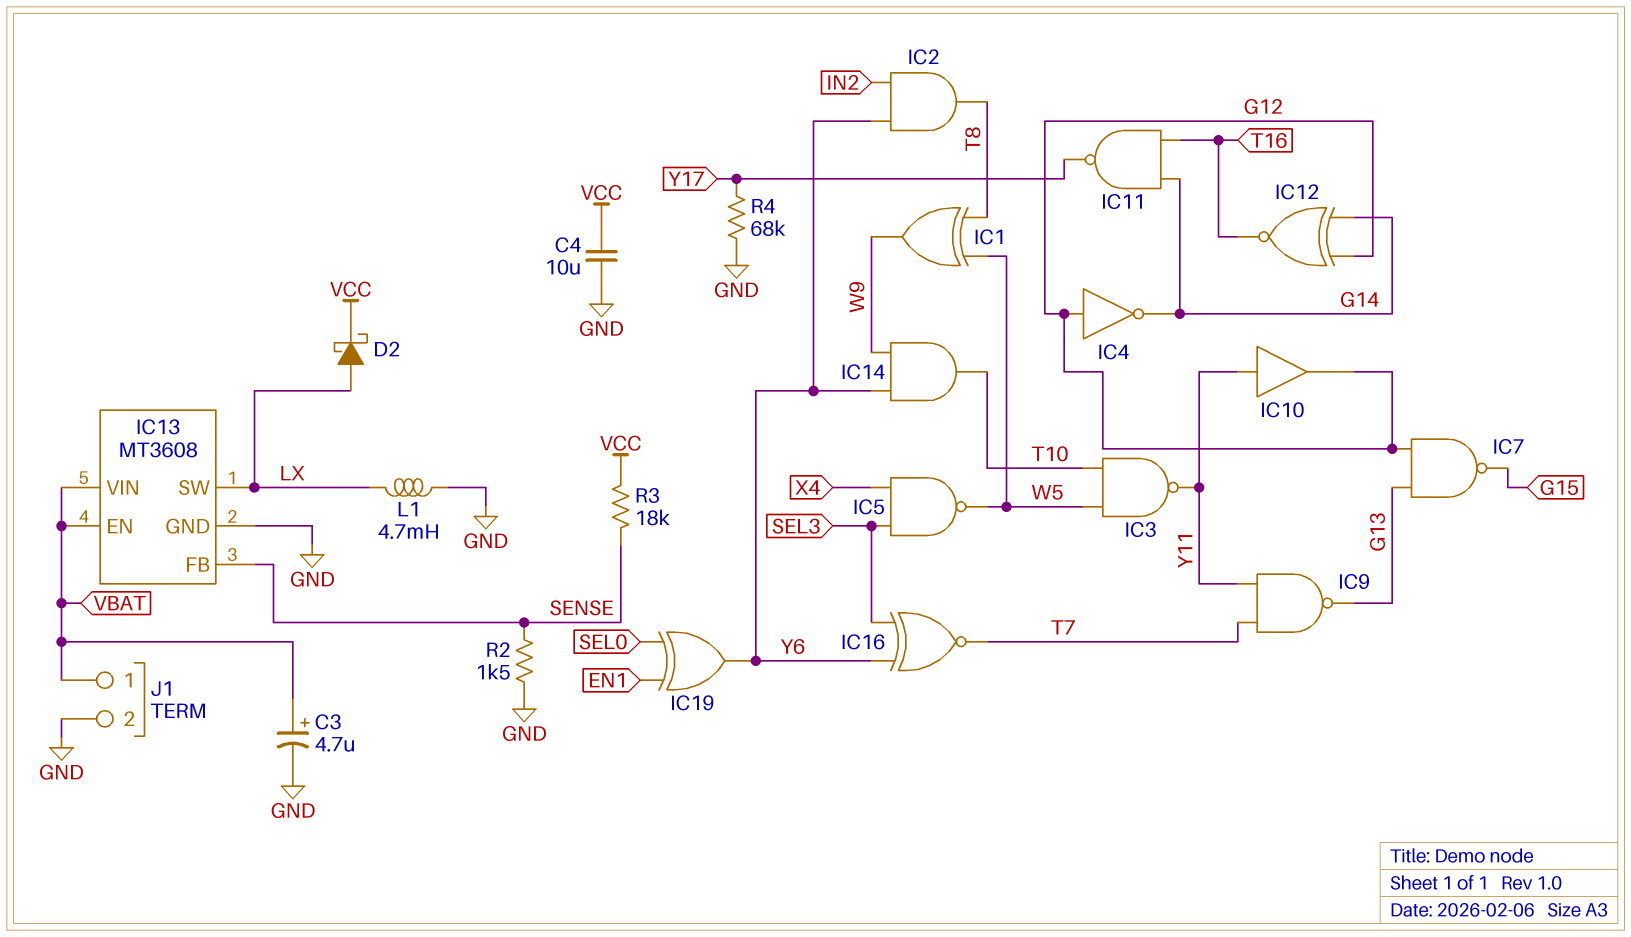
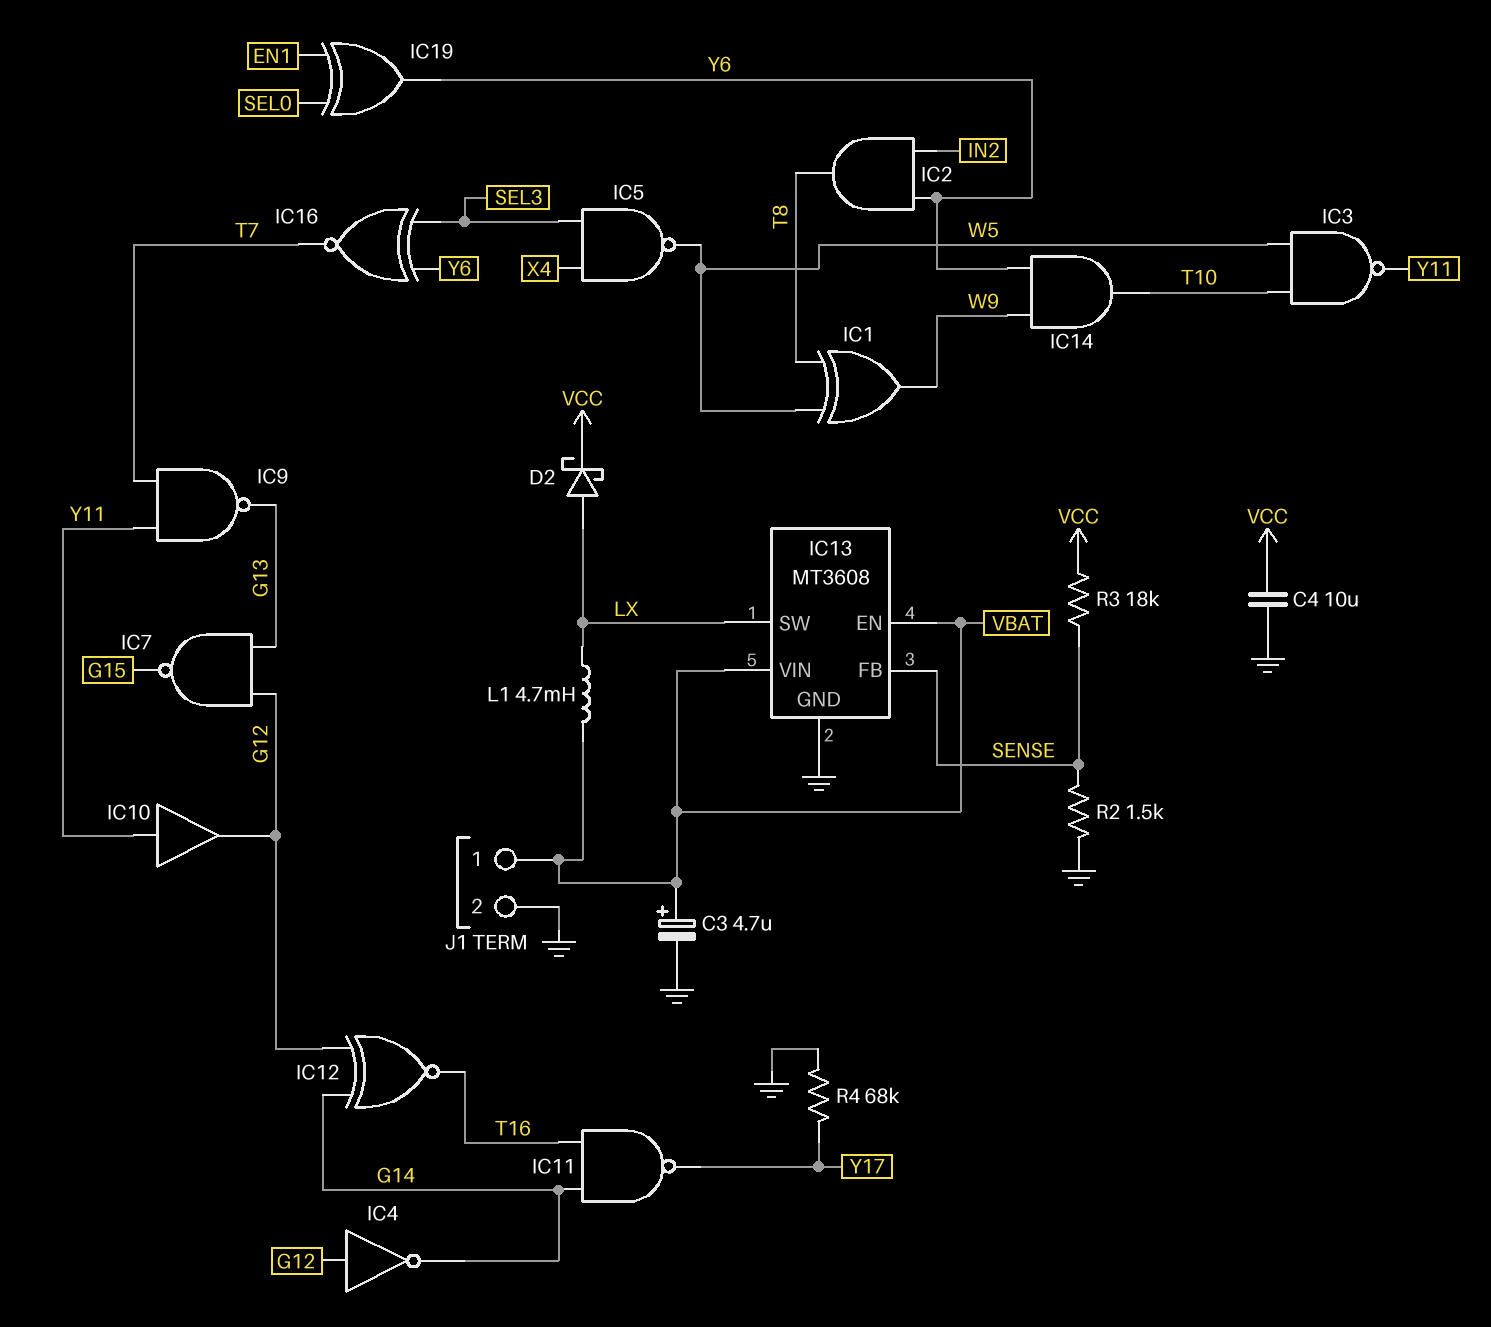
L1: 4.7mH (GND, LX) -> 4.7mH (LX, VBAT)

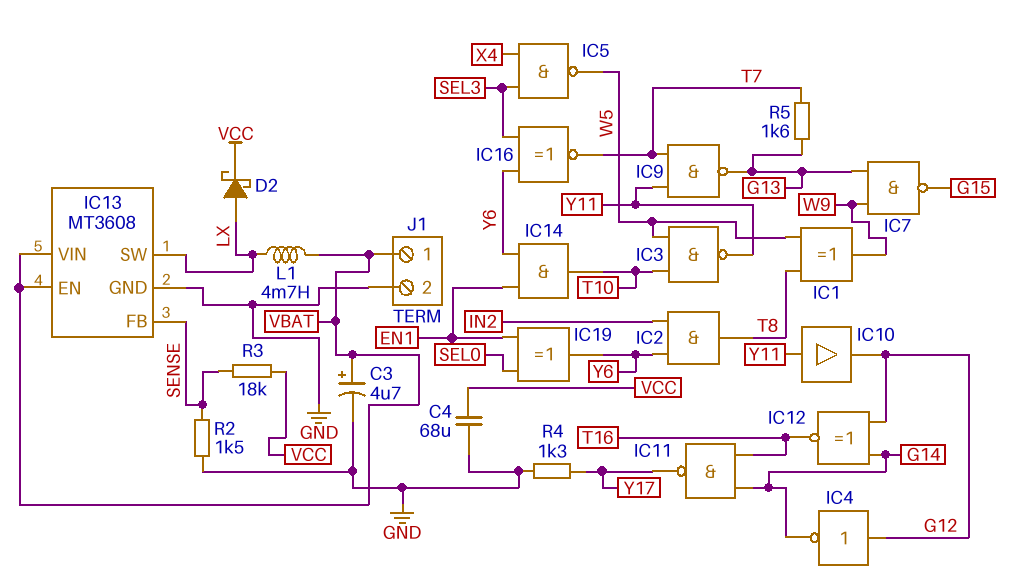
C4: 10uF (GND, VCC) -> 68uF (GND, VCC)
IC7: NAND (in G12, in G13, out G15) -> NAND (in G13, in W9, out G15)
IC14: AND (in W9, in Y6, out T10) -> AND (in EN1, in Y6, out T10)
R4: 68k (GND, Y17) -> 1.3k (GND, Y17)
R5: none -> 1.6k (G13, T7)

